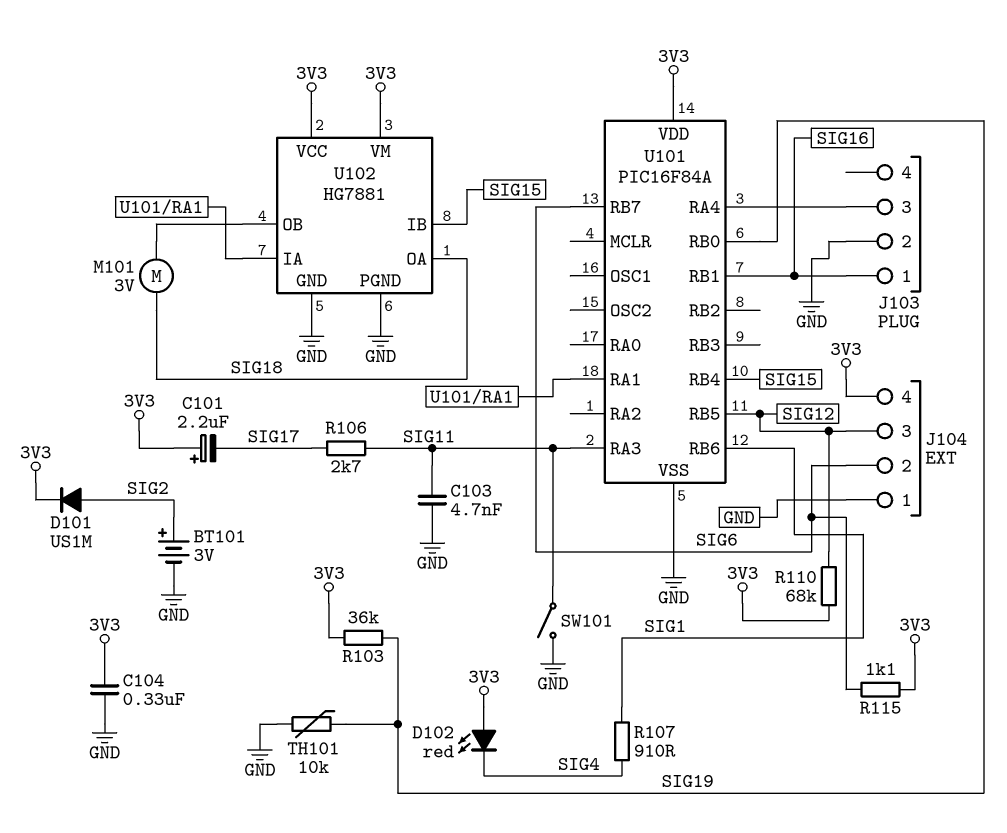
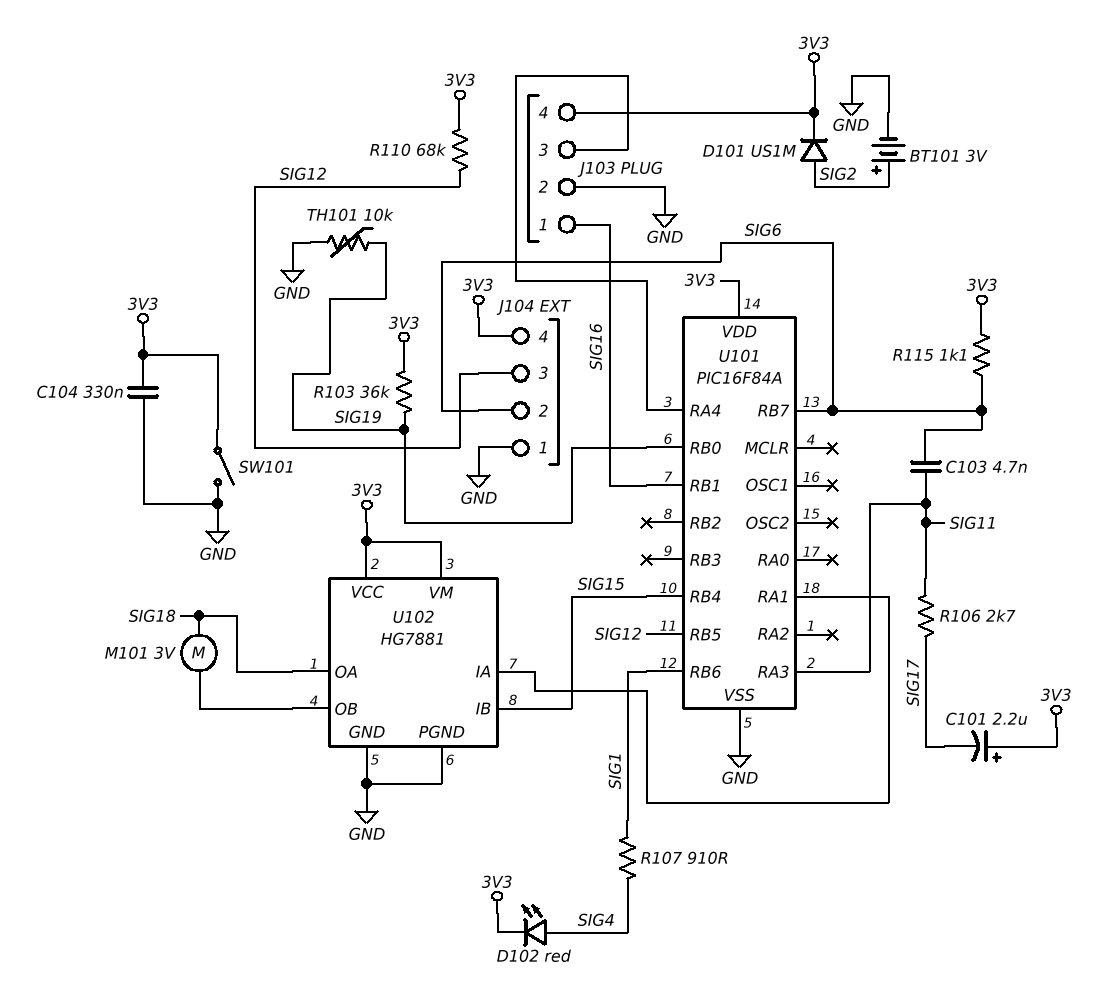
C103: 4.7nF (GND, SIG11) -> 4.7nF (SIG6, SIG11)
D102: LED red (A 3V3, K SIG4) -> LED red (A SIG4, K 3V3)
J103 pin 4: none -> 3V3
SW101: switch (GND, SIG11) -> switch (3V3, GND)

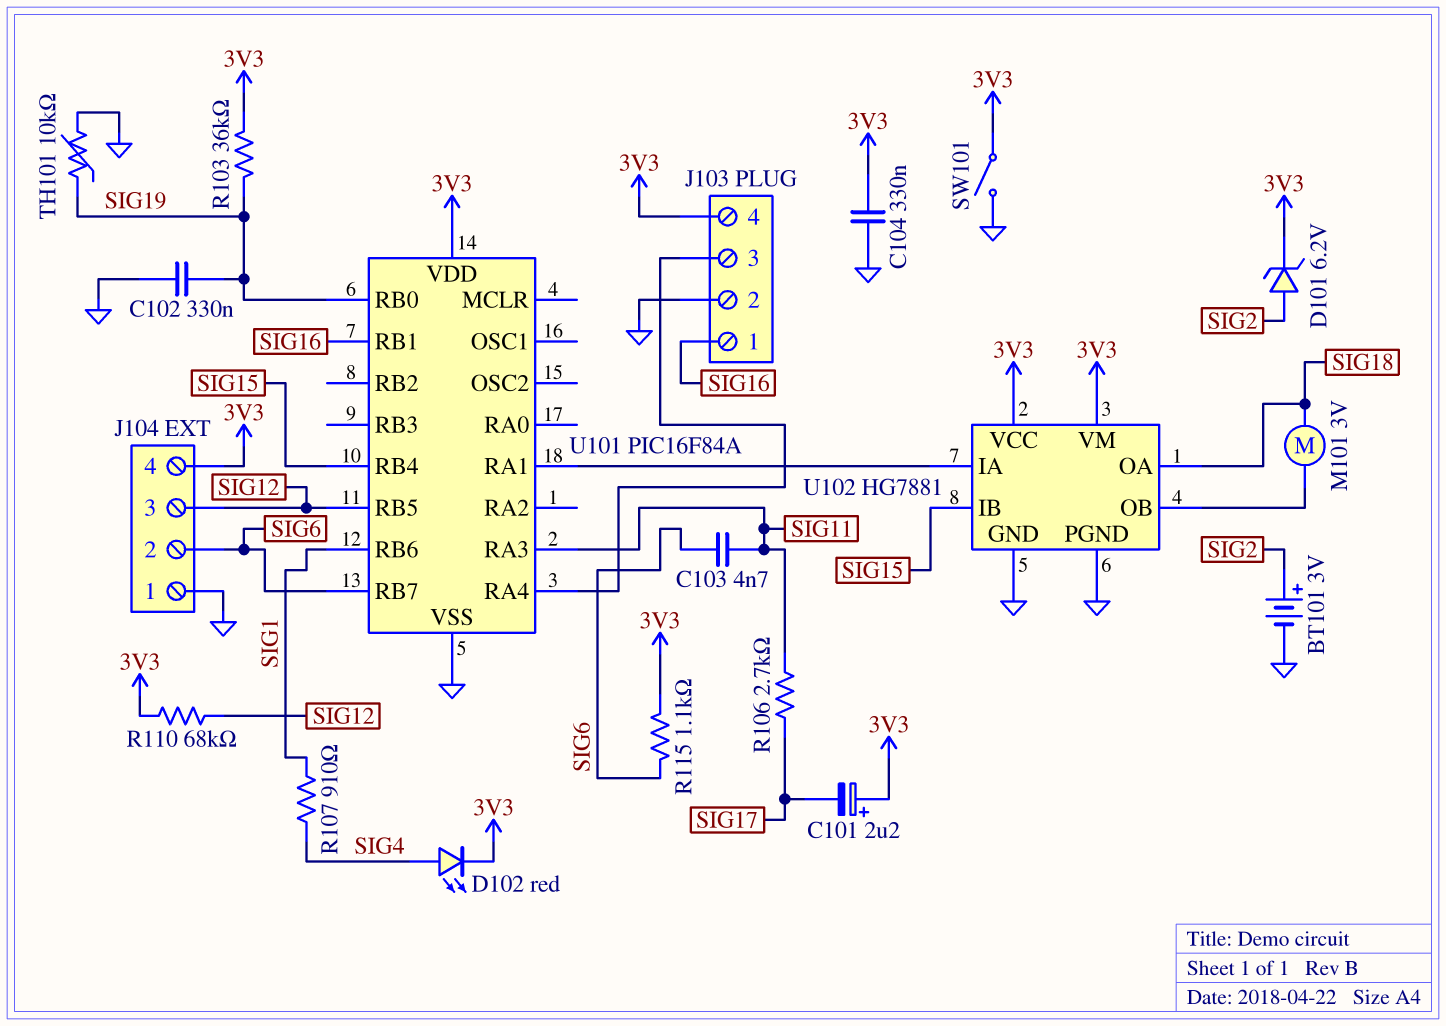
C102: none -> 330nF (GND, SIG19)
D101: diode US1M (A SIG2, K 3V3) -> zener 6.2V (A SIG2, K 3V3)

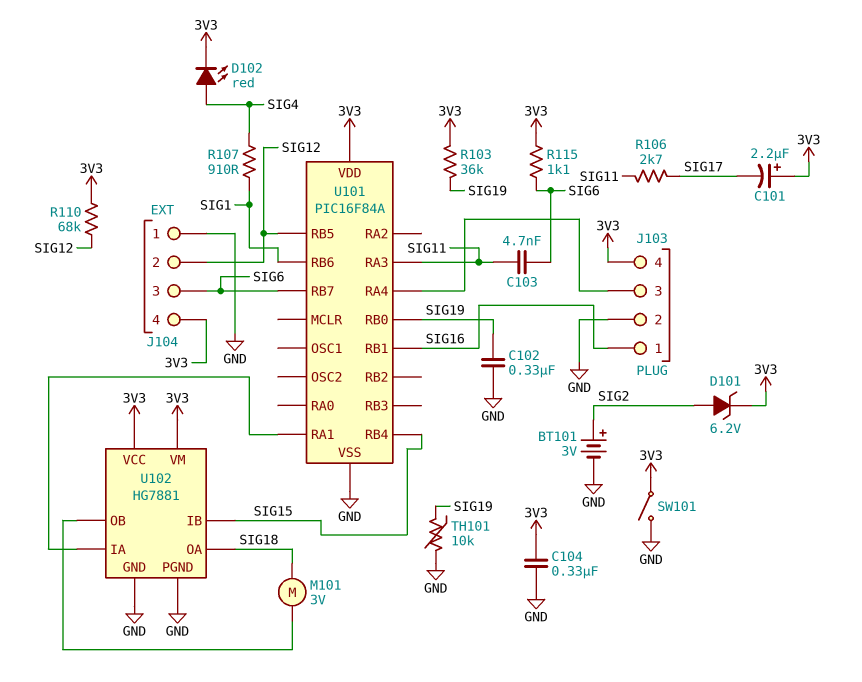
J104 pin 2: SIG6 -> SIG12
J104 pin 3: SIG12 -> SIG6

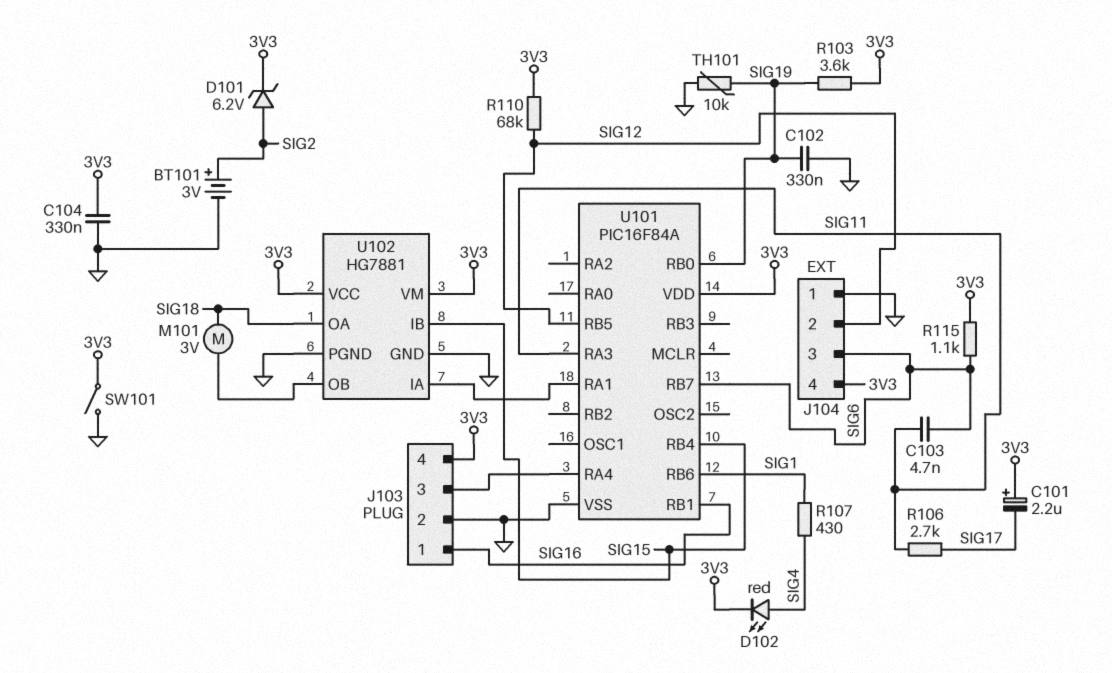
R103: 36k (3V3, SIG19) -> 3.6k (3V3, SIG19)
R107: 910 (SIG1, SIG4) -> 430 (SIG1, SIG4)

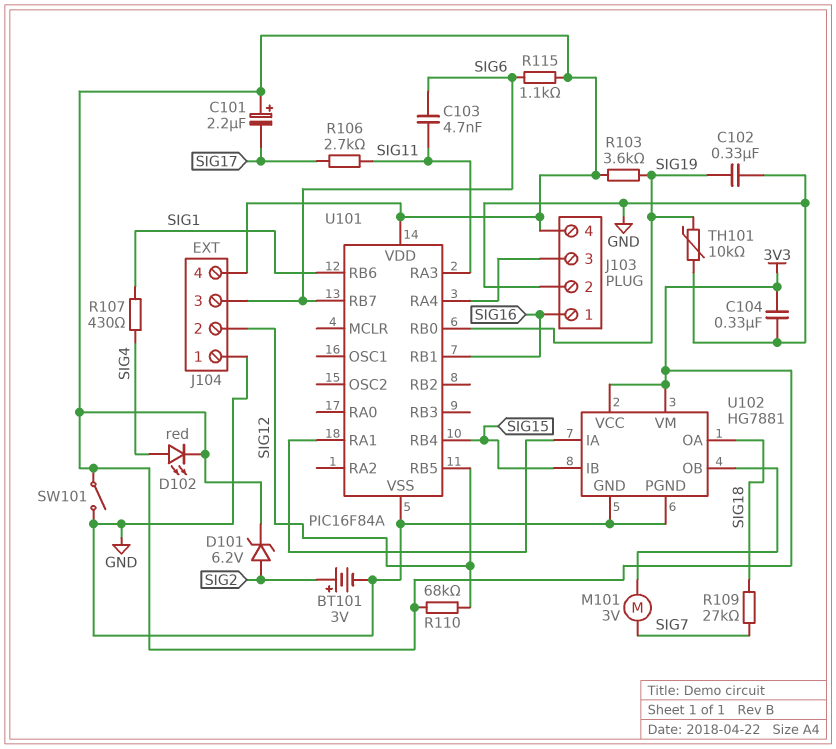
M101: motor 3V (SIG18, U102/OB) -> motor 3V (SIG7, U102/OB)
R109: none -> 27k (SIG7, SIG18)

